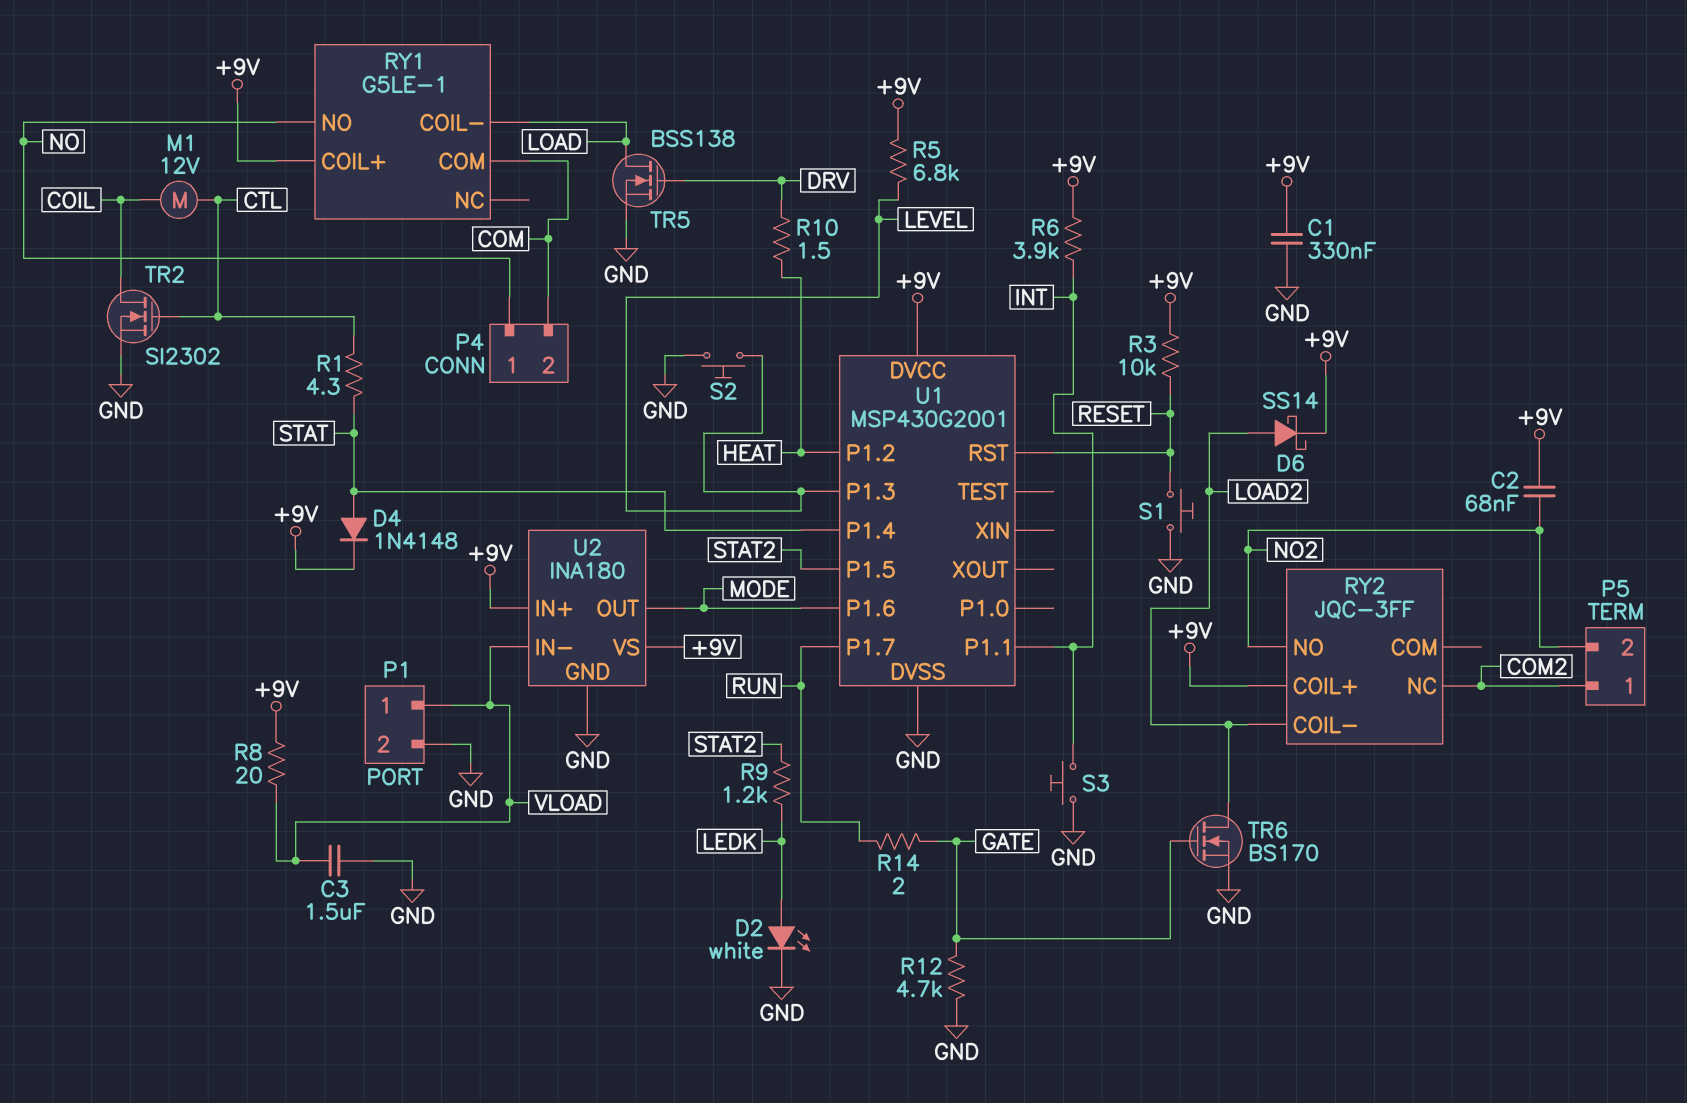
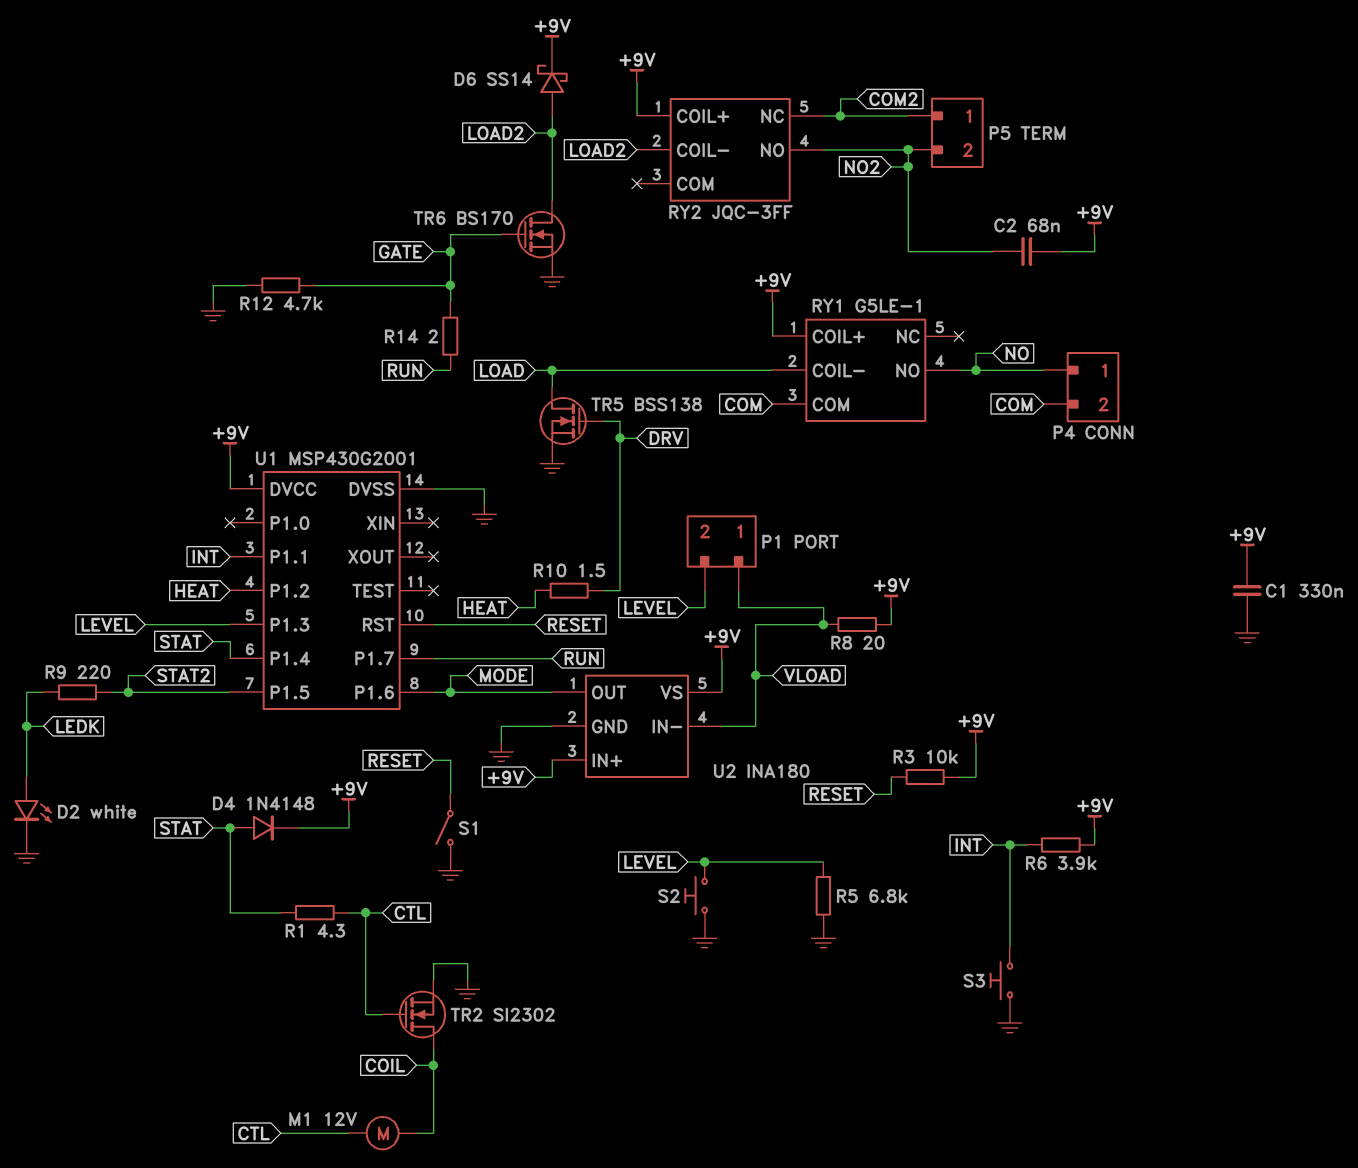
C3: 1.5uF (GND, VLOAD) -> none
P1 pin 2: GND -> LEVEL
R5: 6.8k (+9V, LEVEL) -> 6.8k (GND, LEVEL)
R9: 1.2k (LEDK, STAT2) -> 220 (LEDK, STAT2)
S1: button (GND, RESET) -> switch (GND, RESET)

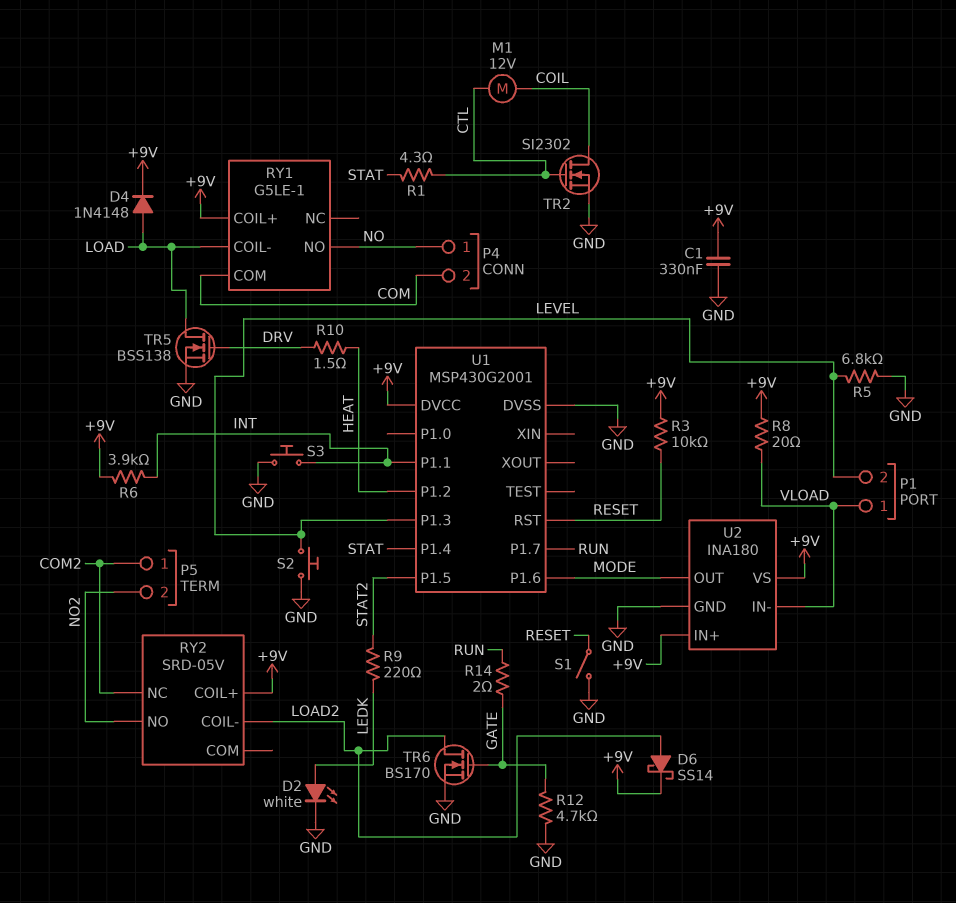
C2: 68nF (+9V, NO2) -> none
D4: diode 1N4148 (A STAT, K +9V) -> diode 1N4148 (A LOAD, K +9V)
RY2: JQC-3FF -> SRD-05V

